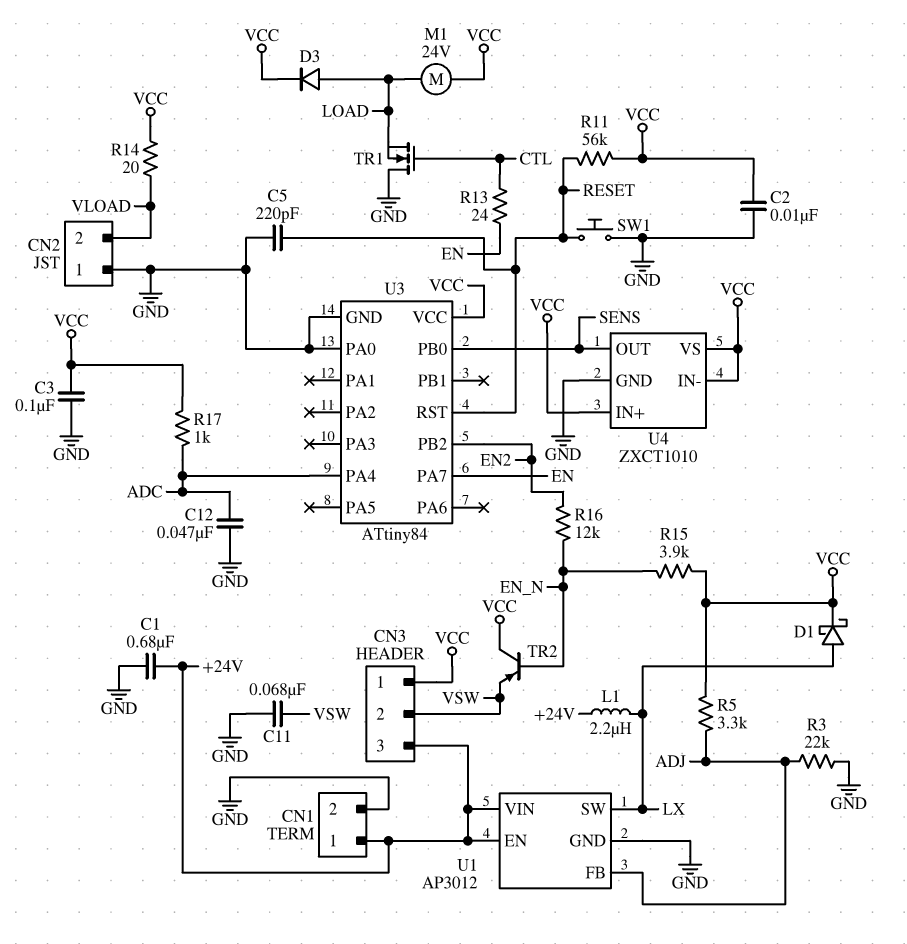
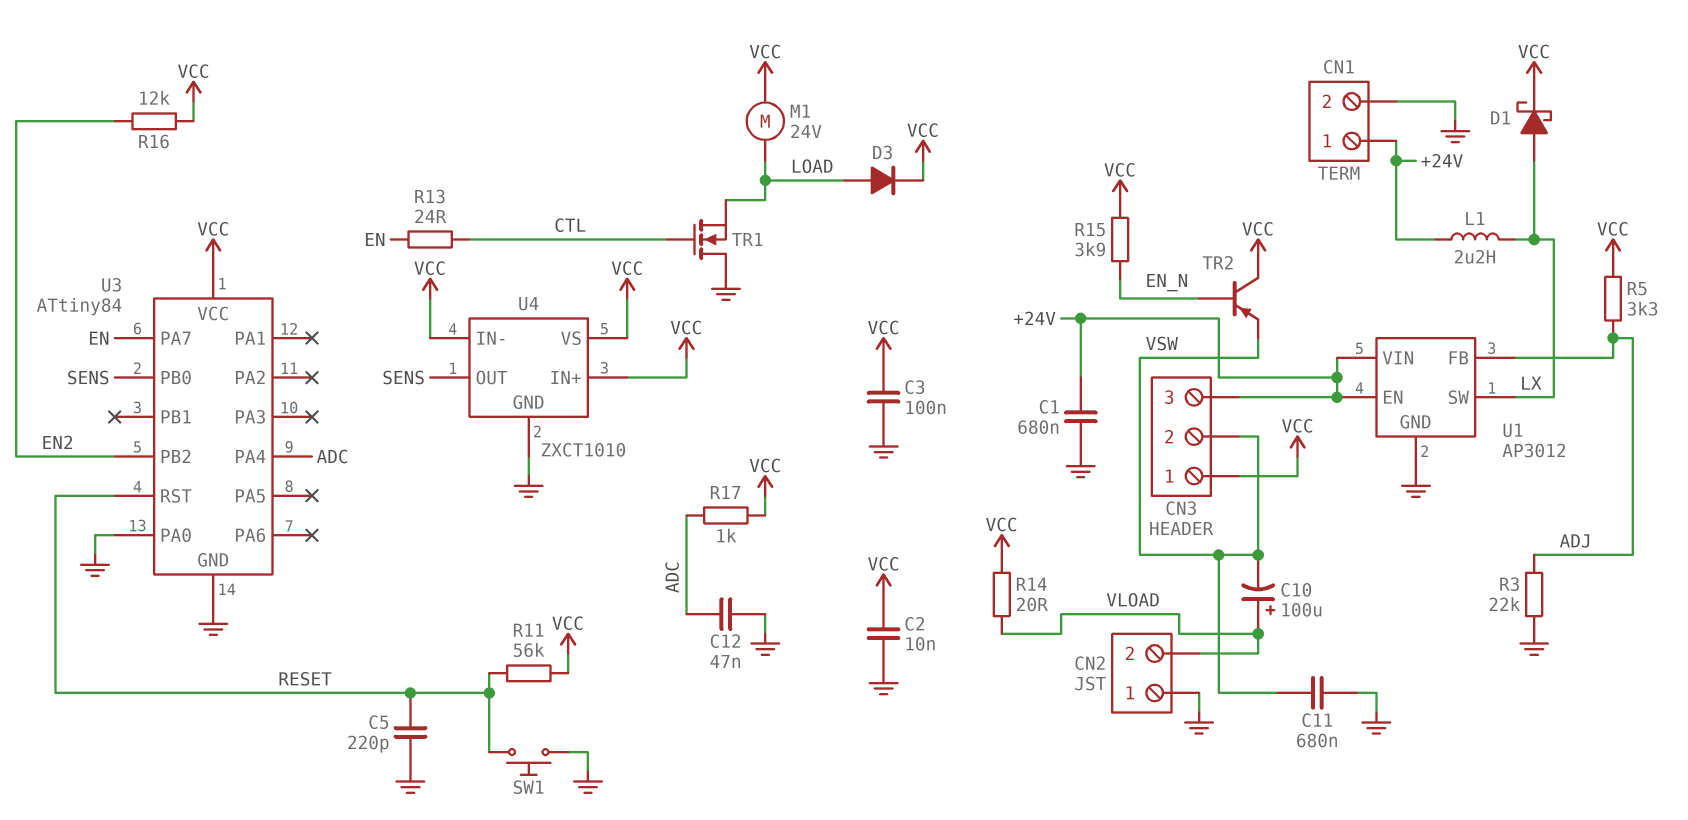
C10: none -> 100uF (plus VLOAD, minus VSW)
C11: 68nF (GND, VSW) -> 680nF (GND, VSW)
R16: 12k (EN2, EN_N) -> 12k (EN2, VCC)

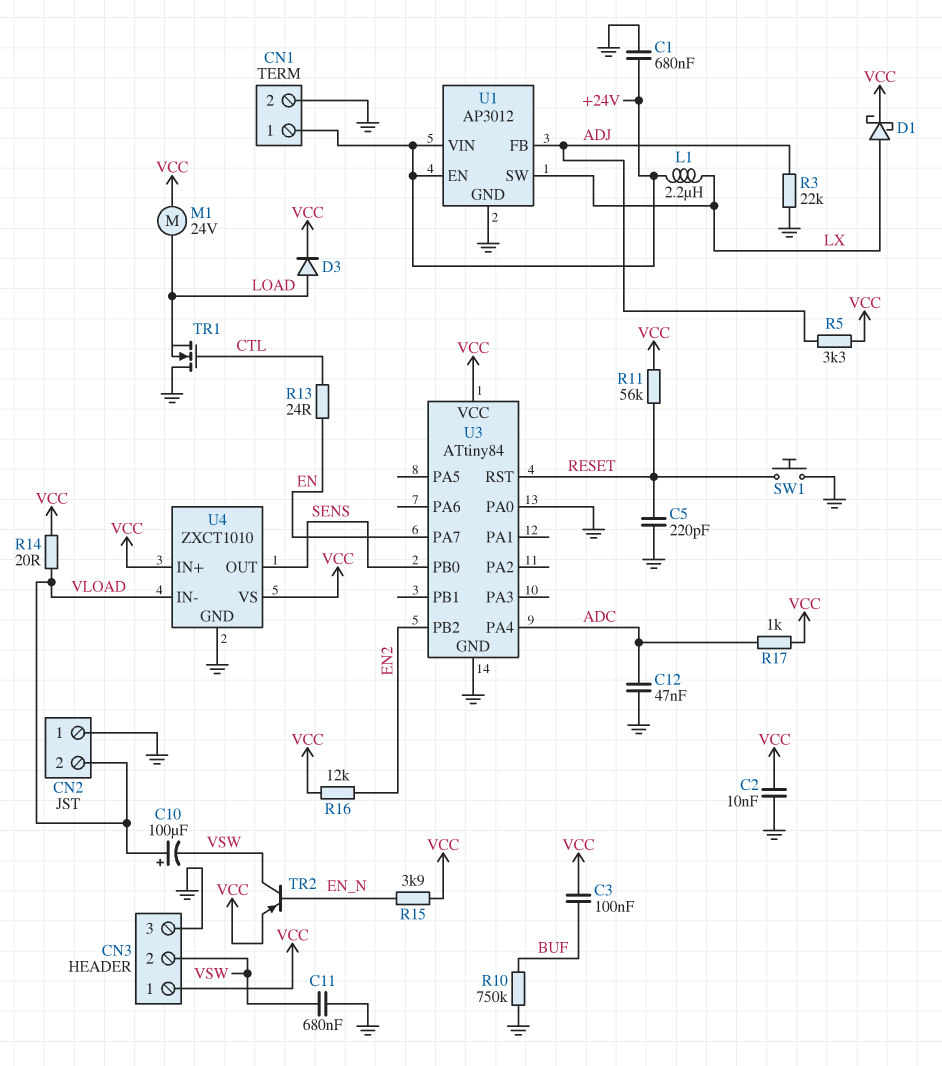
C3: 100nF (GND, VCC) -> 100nF (BUF, VCC)
CN3 pin 3: +24V -> GND
R10: none -> 750k (BUF, GND)
TR2: PNP (B EN_N, C VCC, E VSW) -> PNP (B EN_N, C VSW, E VCC)
U4 pin IN-: VCC -> VLOAD

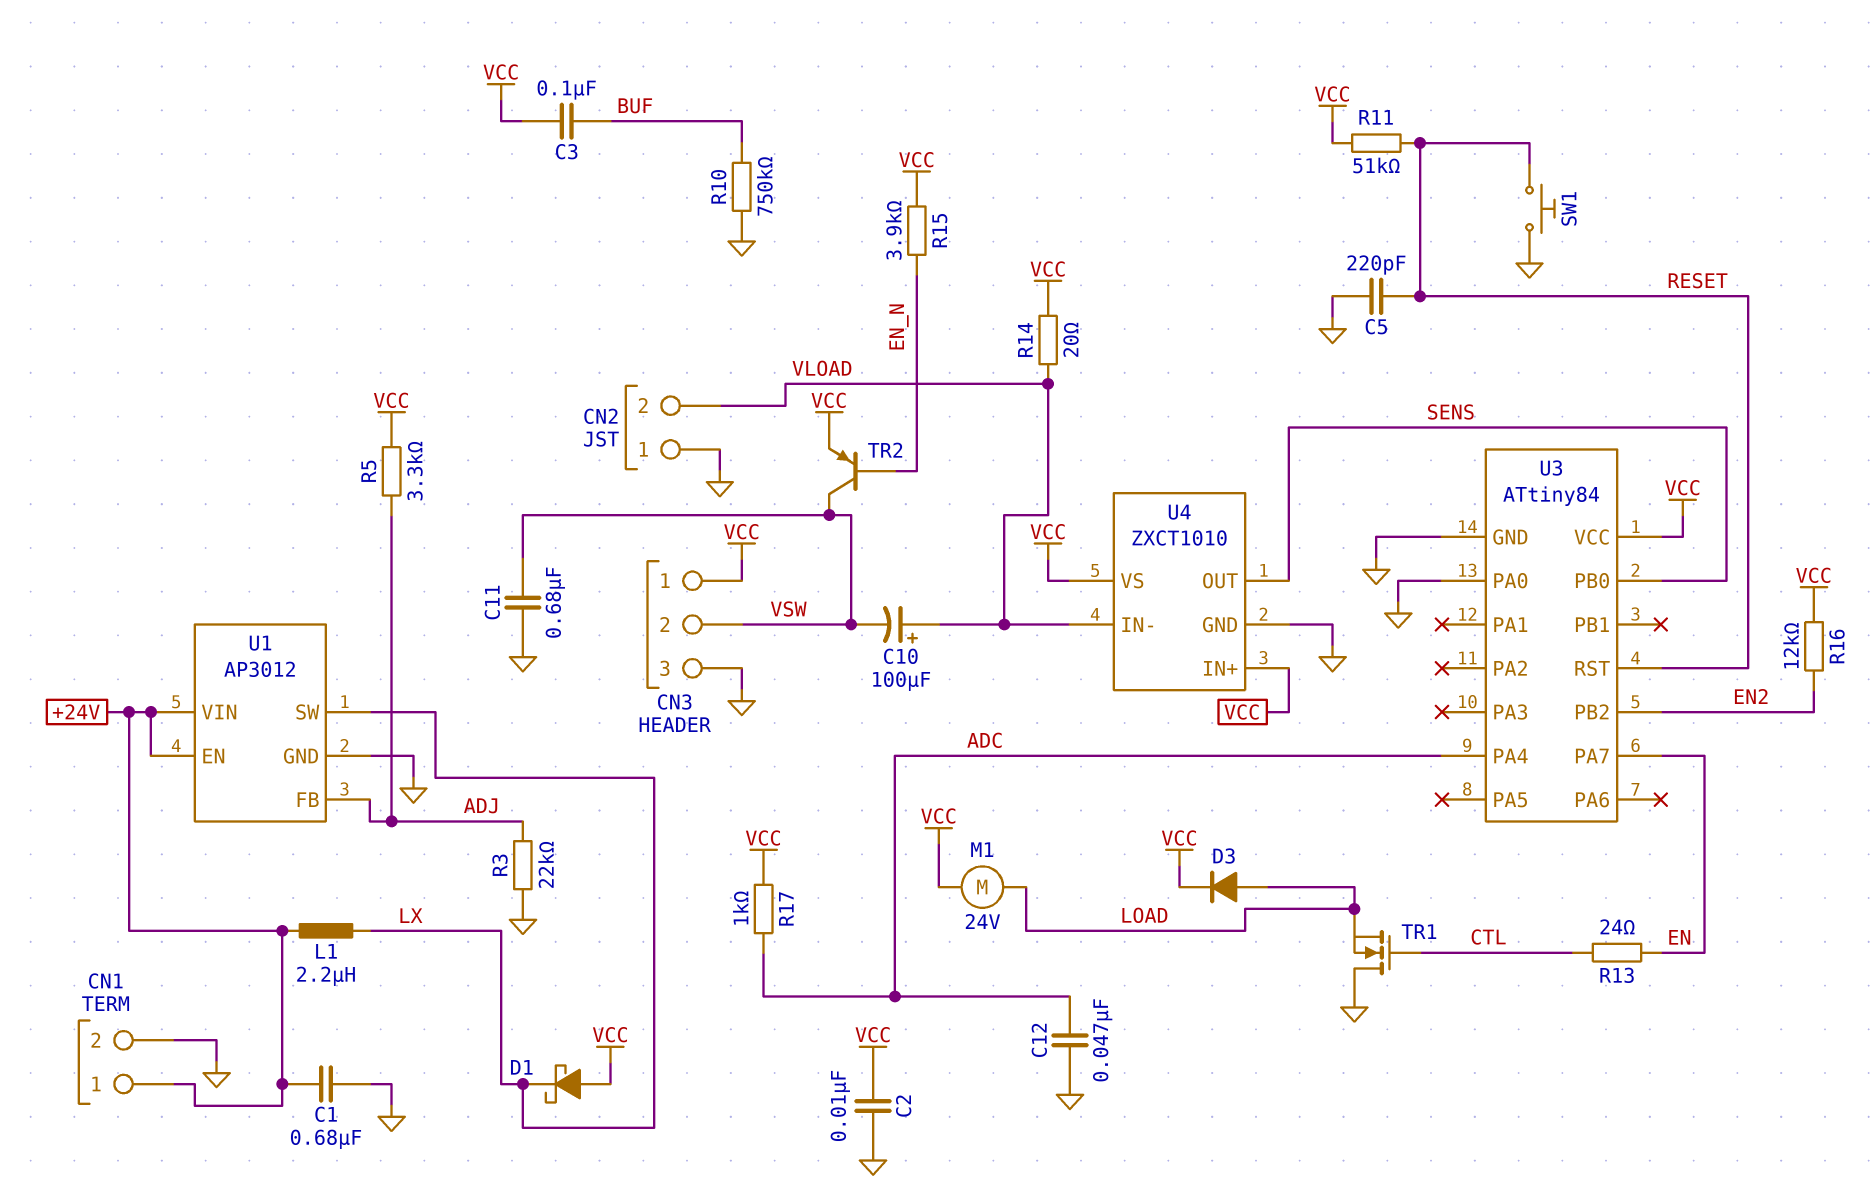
D1: schottky (A LX, K VCC) -> schottky (A VCC, K LX)
R11: 56k (RESET, VCC) -> 51k (RESET, VCC)

